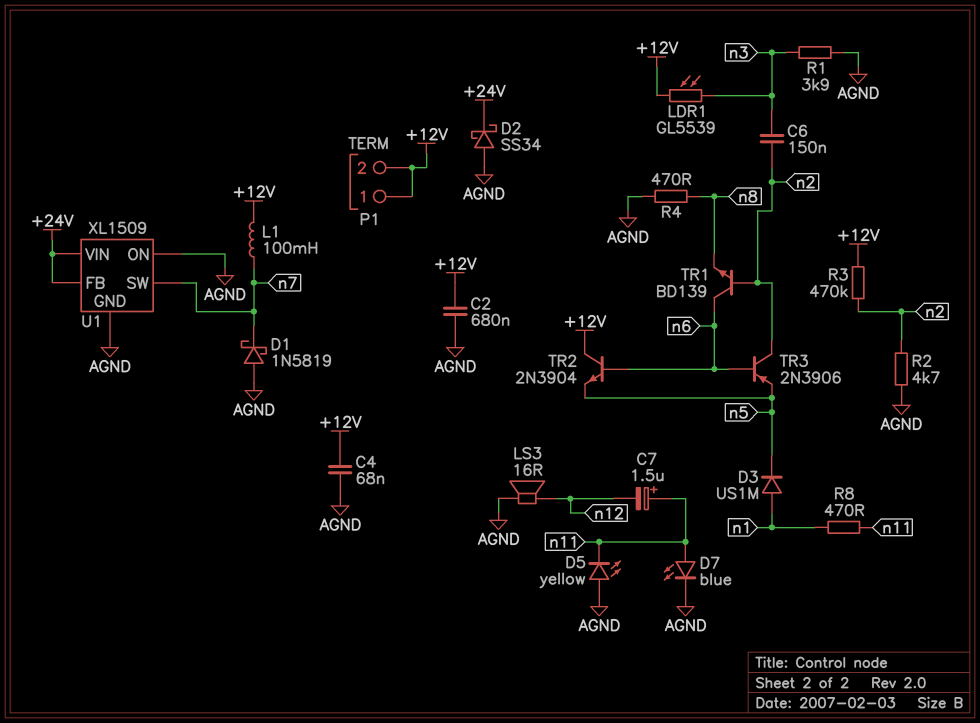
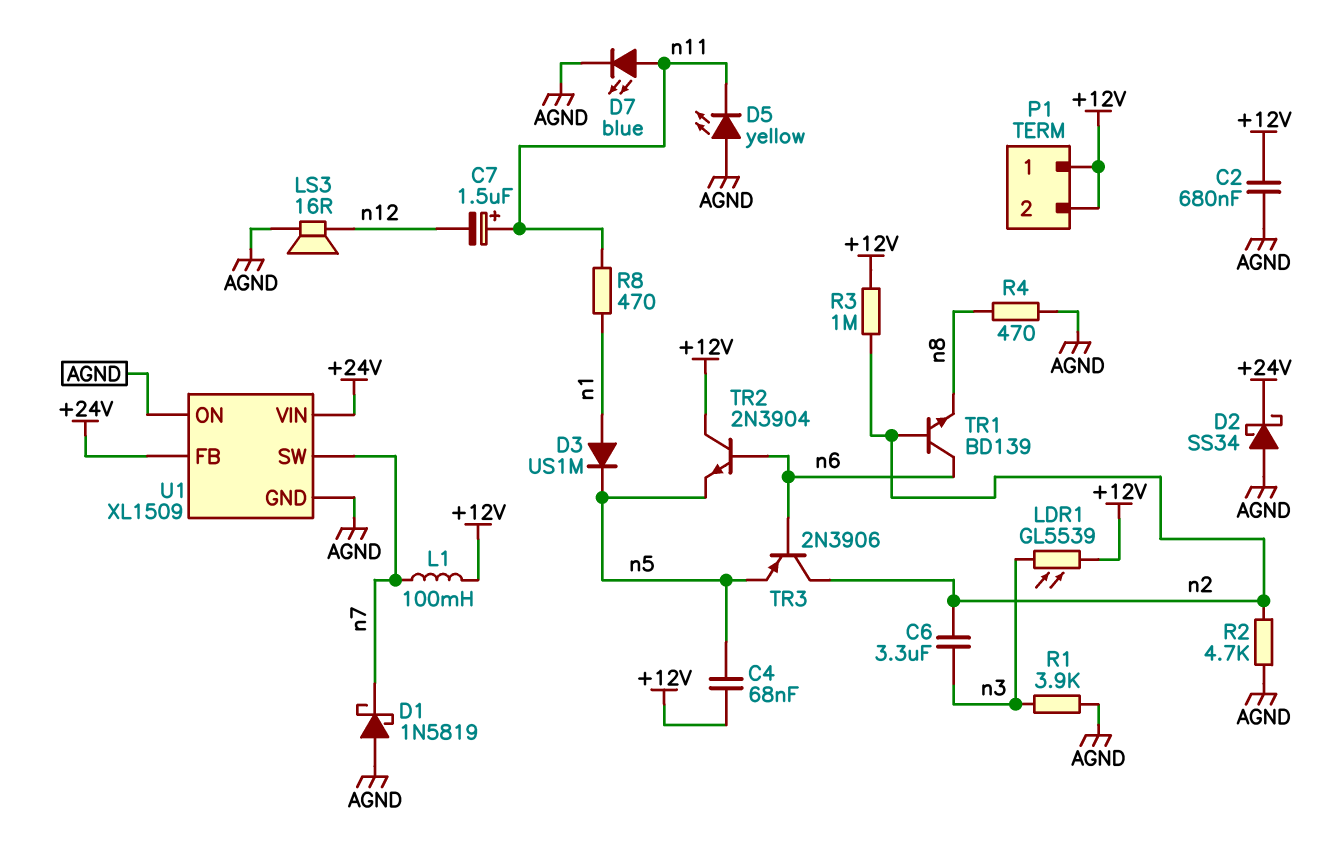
C4: 68nF (+12V, AGND) -> 68nF (+12V, n5)
C6: 150nF (n2, n3) -> 3.3uF (n2, n3)
R3: 470k (+12V, n2) -> 1M (+12V, n2)

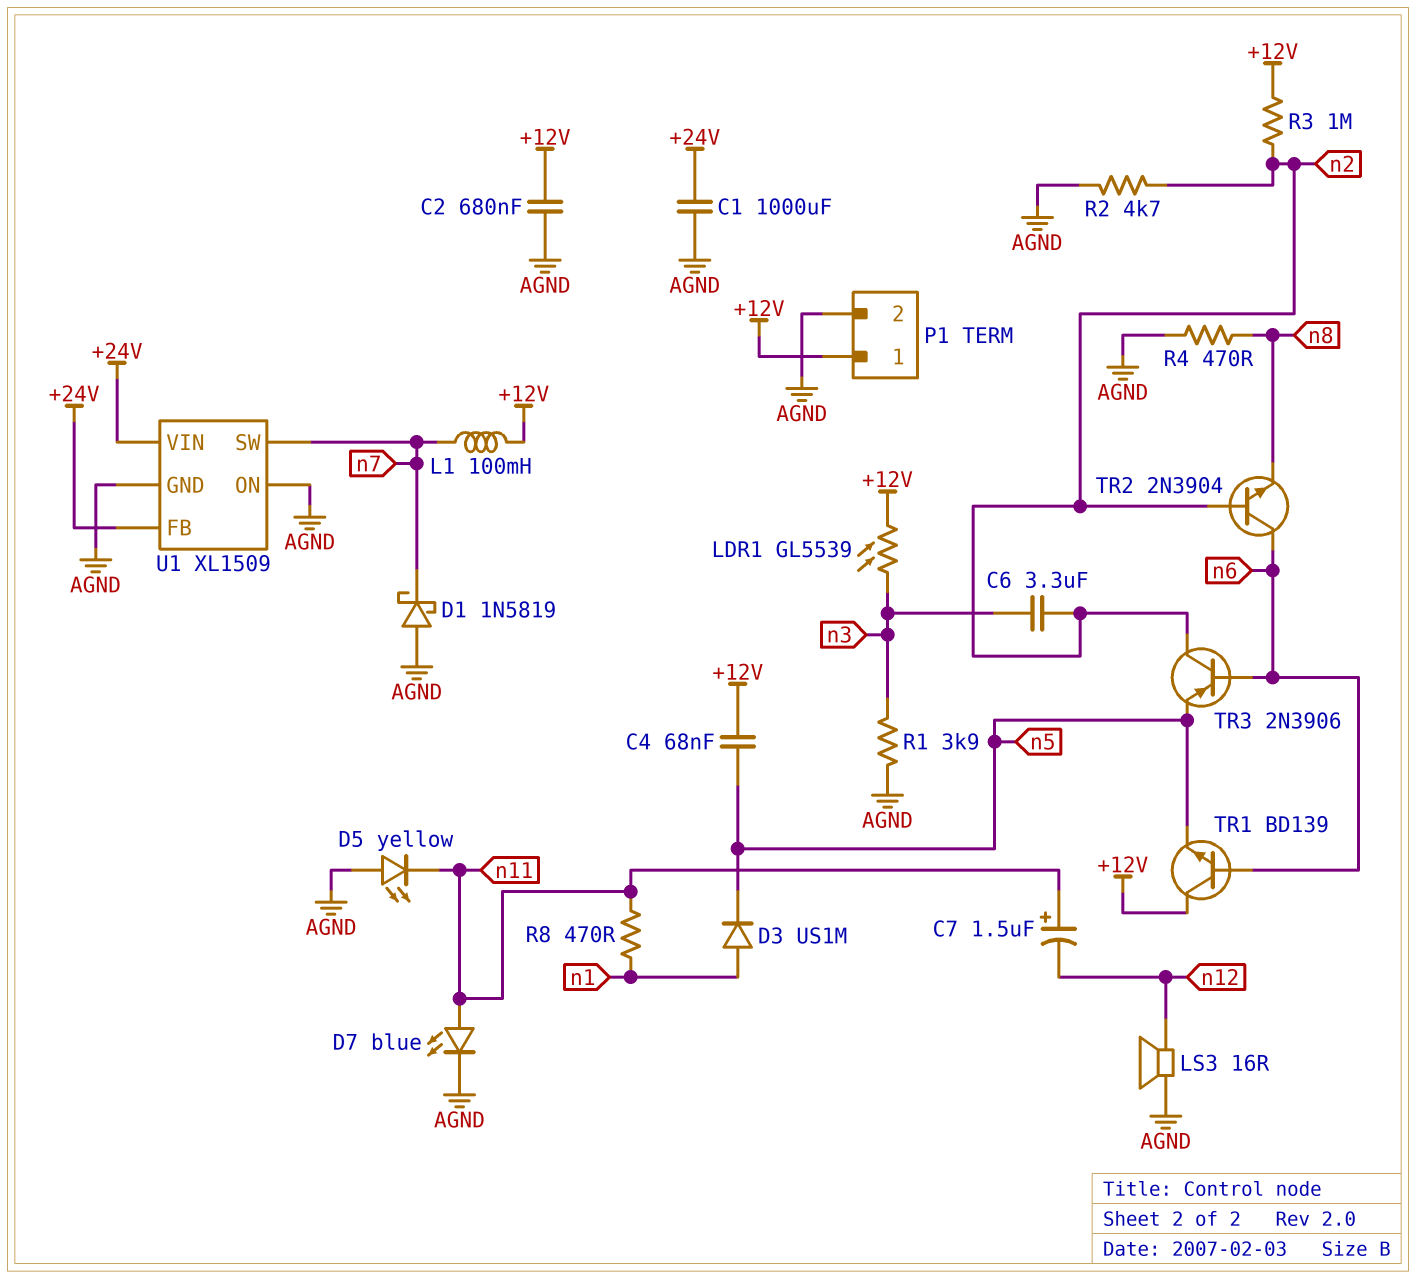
C1: none -> 1000uF (+24V, AGND)
D2: schottky SS34 (A AGND, K +24V) -> none
P1 pin 2: +12V -> AGND
TR1: NPN BD139 (B n2, C n6, E n8) -> NPN BD139 (B n6, C +12V, E n5)
TR2: NPN 2N3904 (B n6, C +12V, E n5) -> NPN 2N3904 (B n2, C n6, E n8)

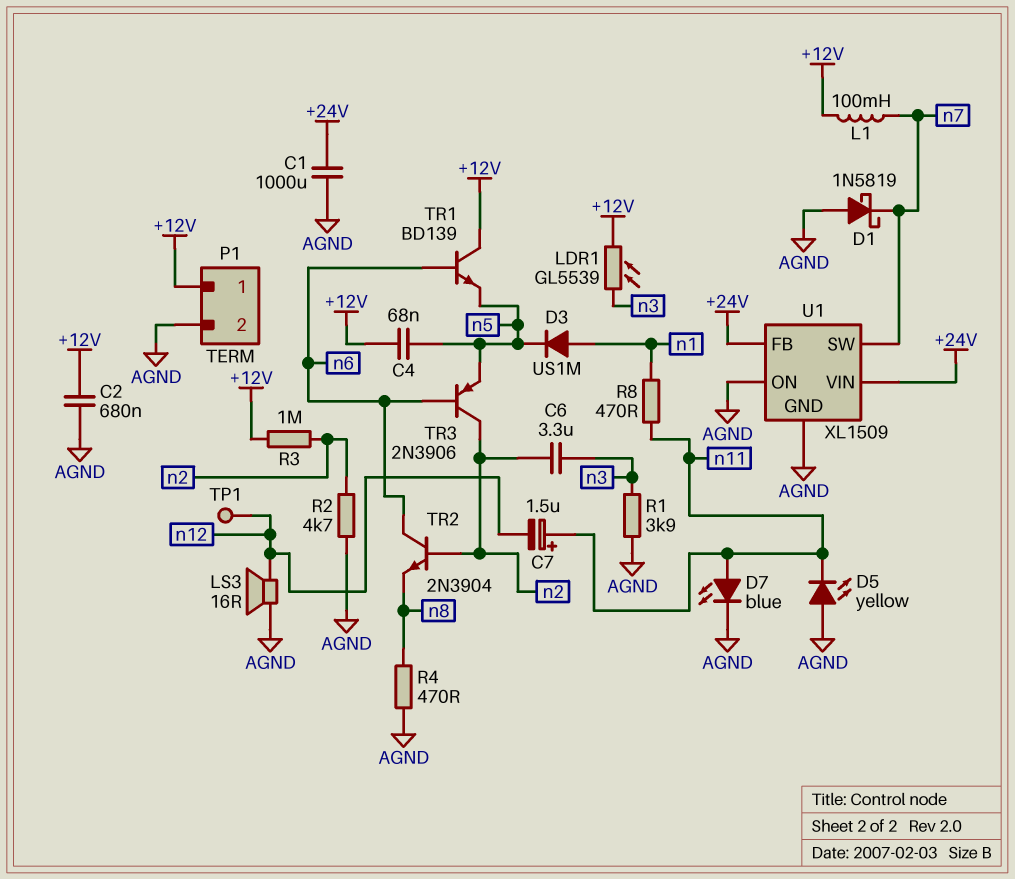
TP1: none -> test point (n12)

